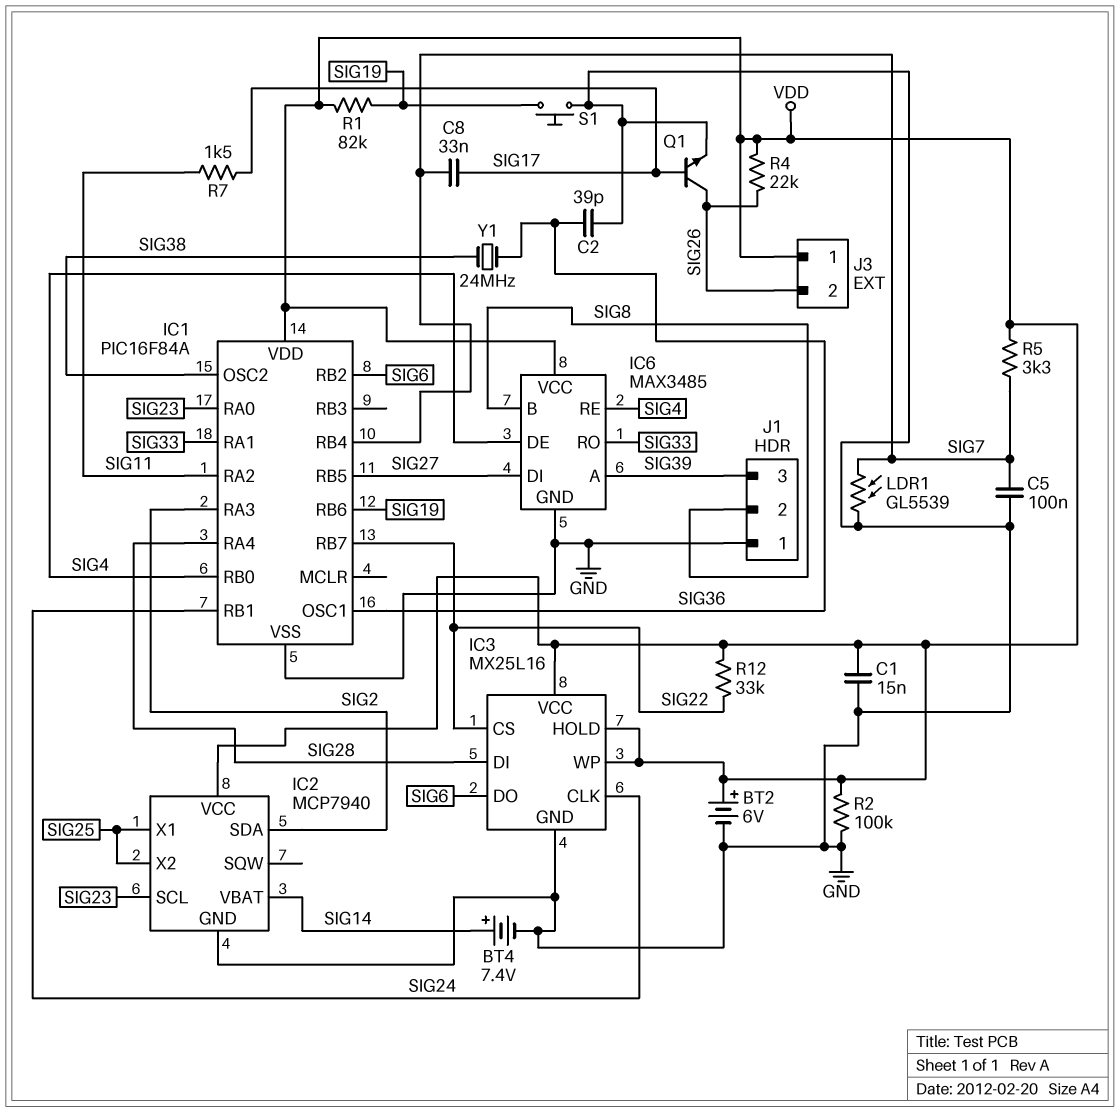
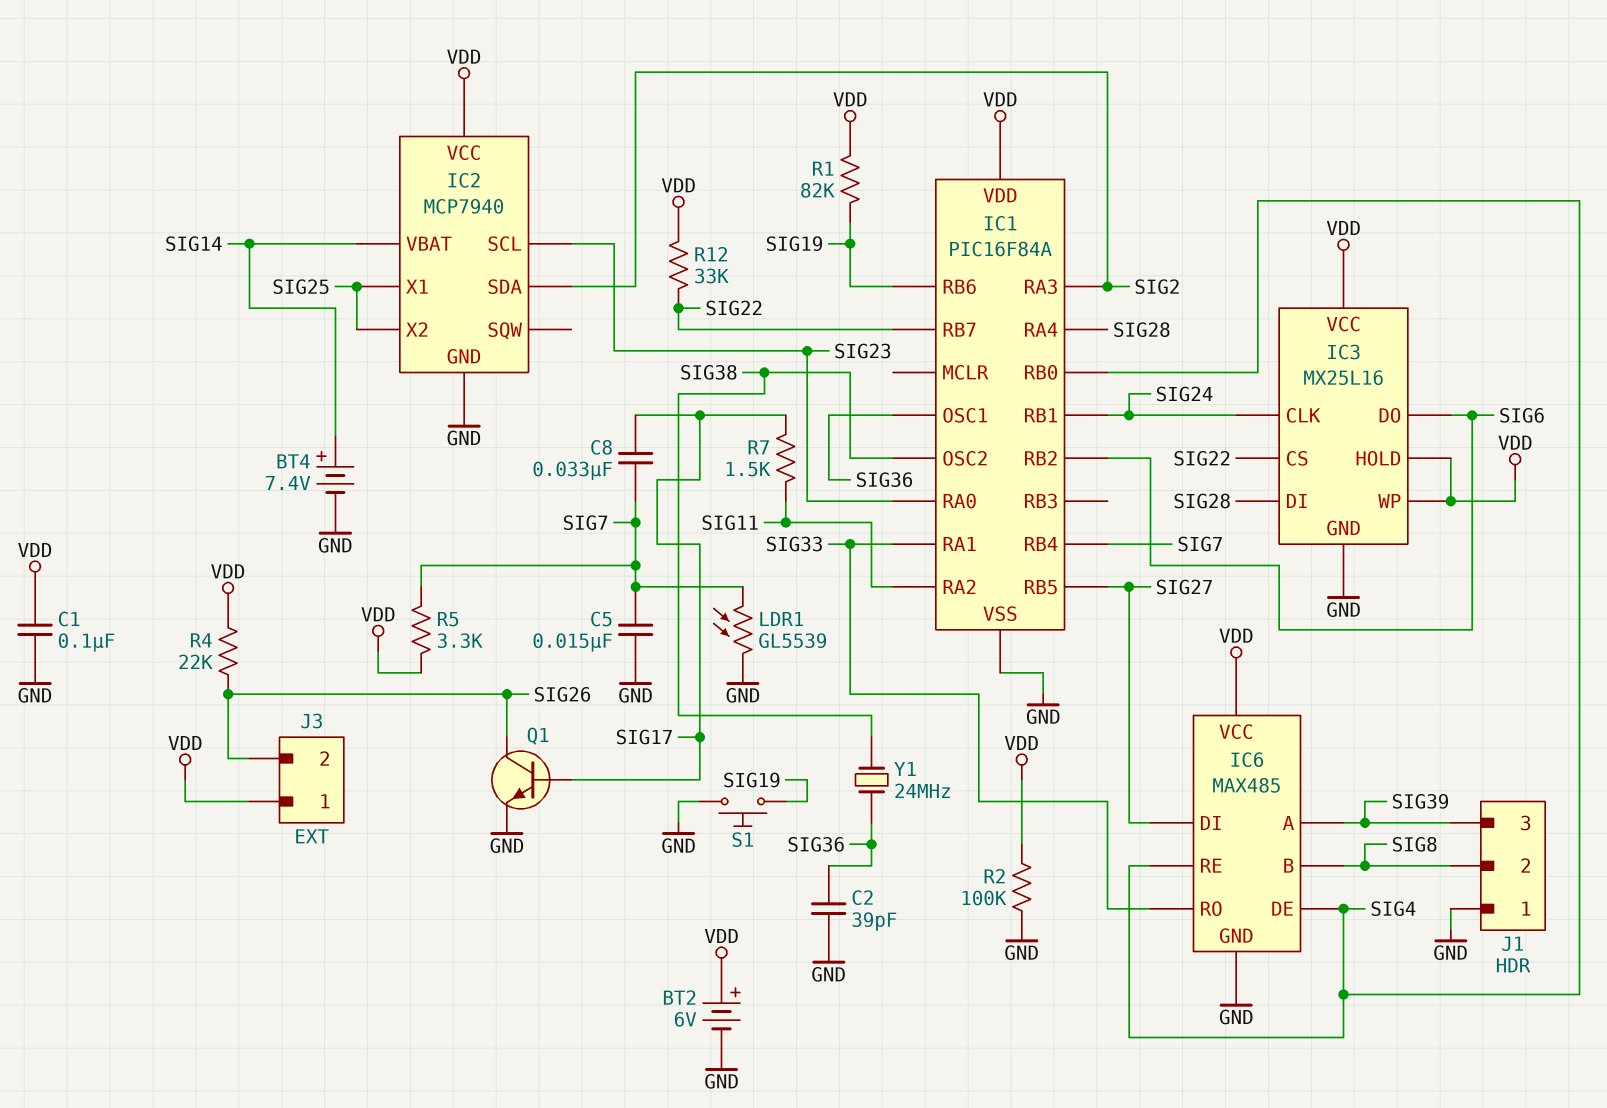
C1: 15nF (GND, VDD) -> 100nF (GND, VDD)
C5: 100nF (GND, SIG7) -> 15nF (GND, SIG7)
IC6: MAX3485 -> MAX485

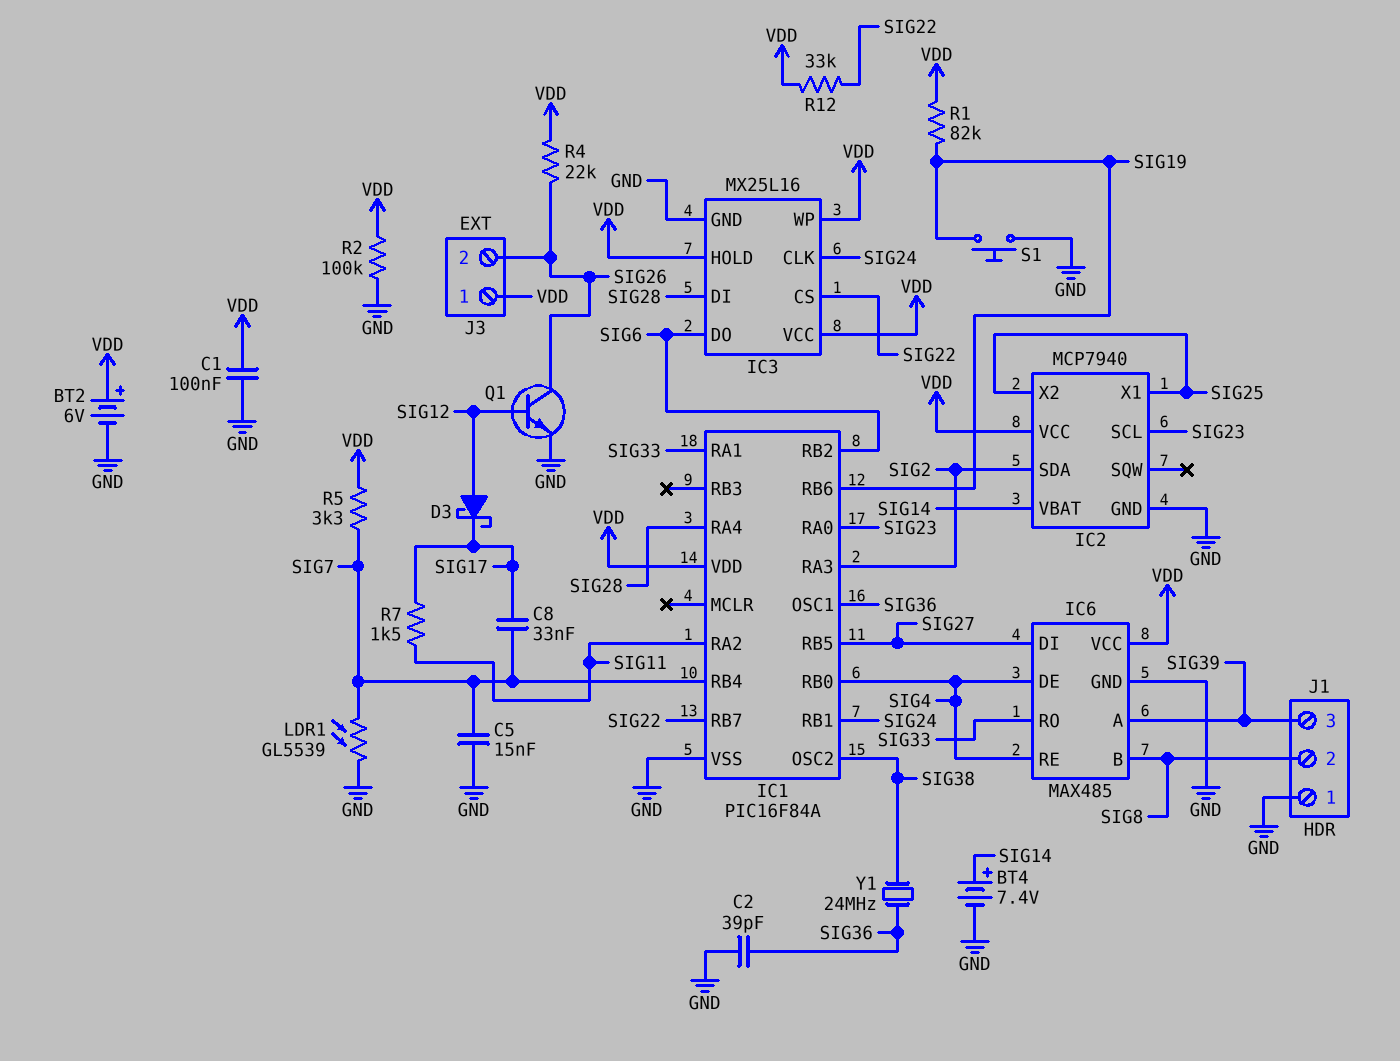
D3: none -> schottky (A SIG12, K SIG17)
Q1: NPN (B SIG17, C SIG26, E GND) -> NPN (B SIG12, C SIG26, E GND)

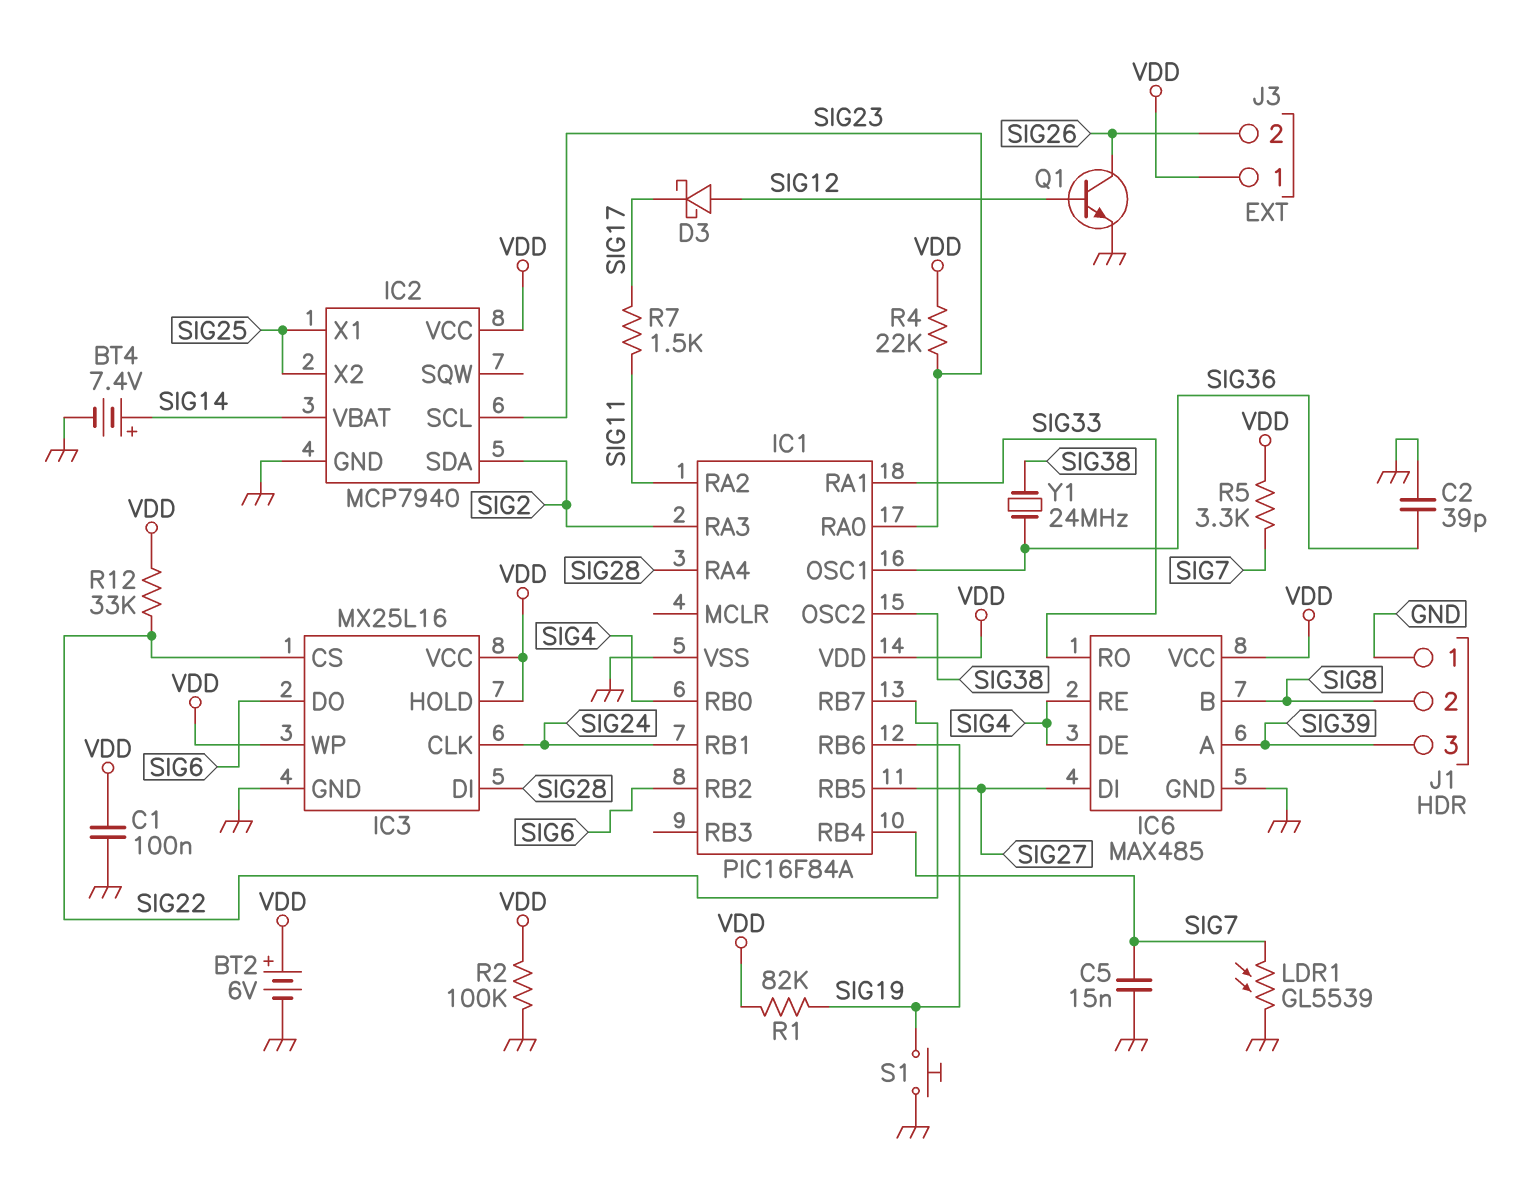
C8: 33nF (SIG7, SIG17) -> none
R4: 22k (SIG26, VDD) -> 22k (SIG23, VDD)

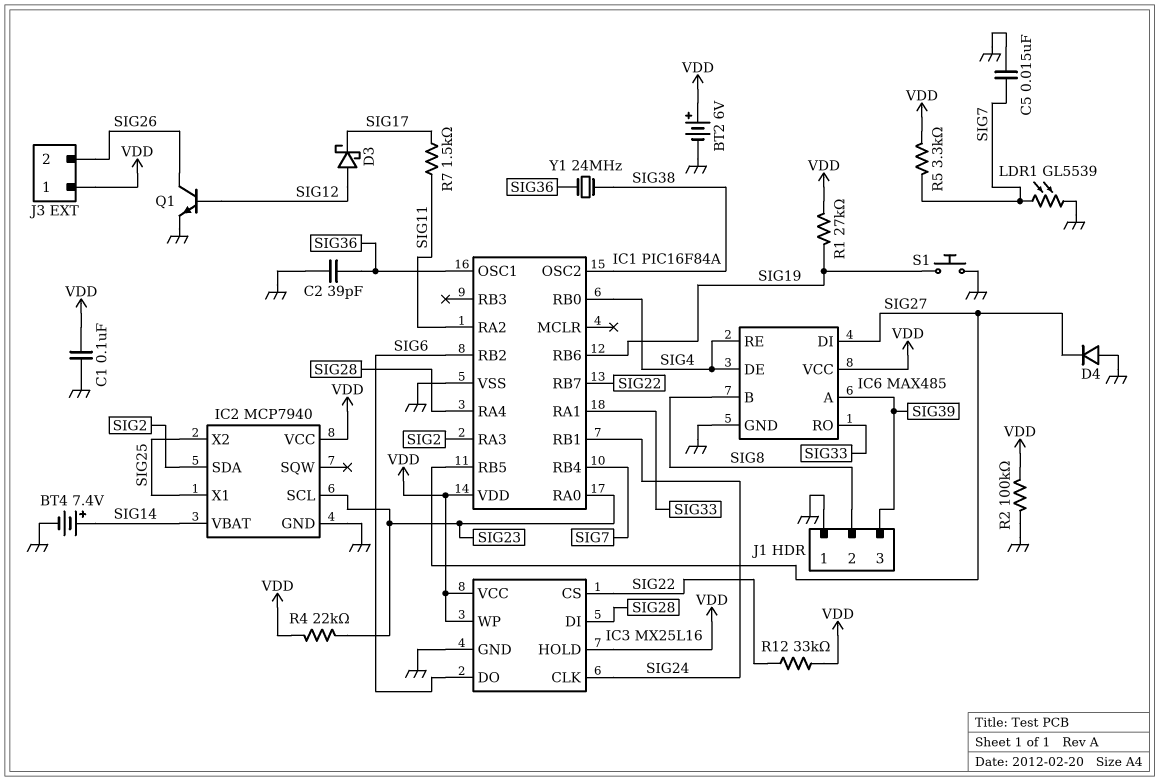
D4: none -> diode (A GND, K SIG27)
R1: 82k (SIG19, VDD) -> 27k (SIG19, VDD)

